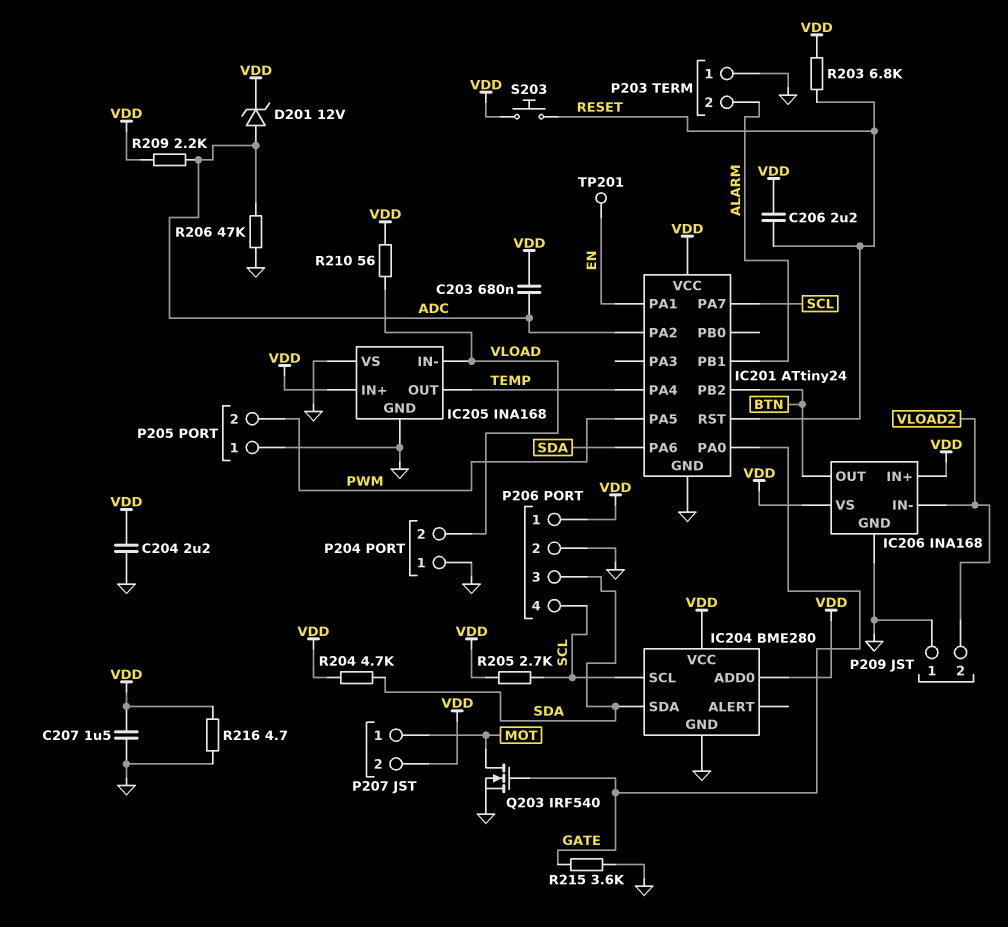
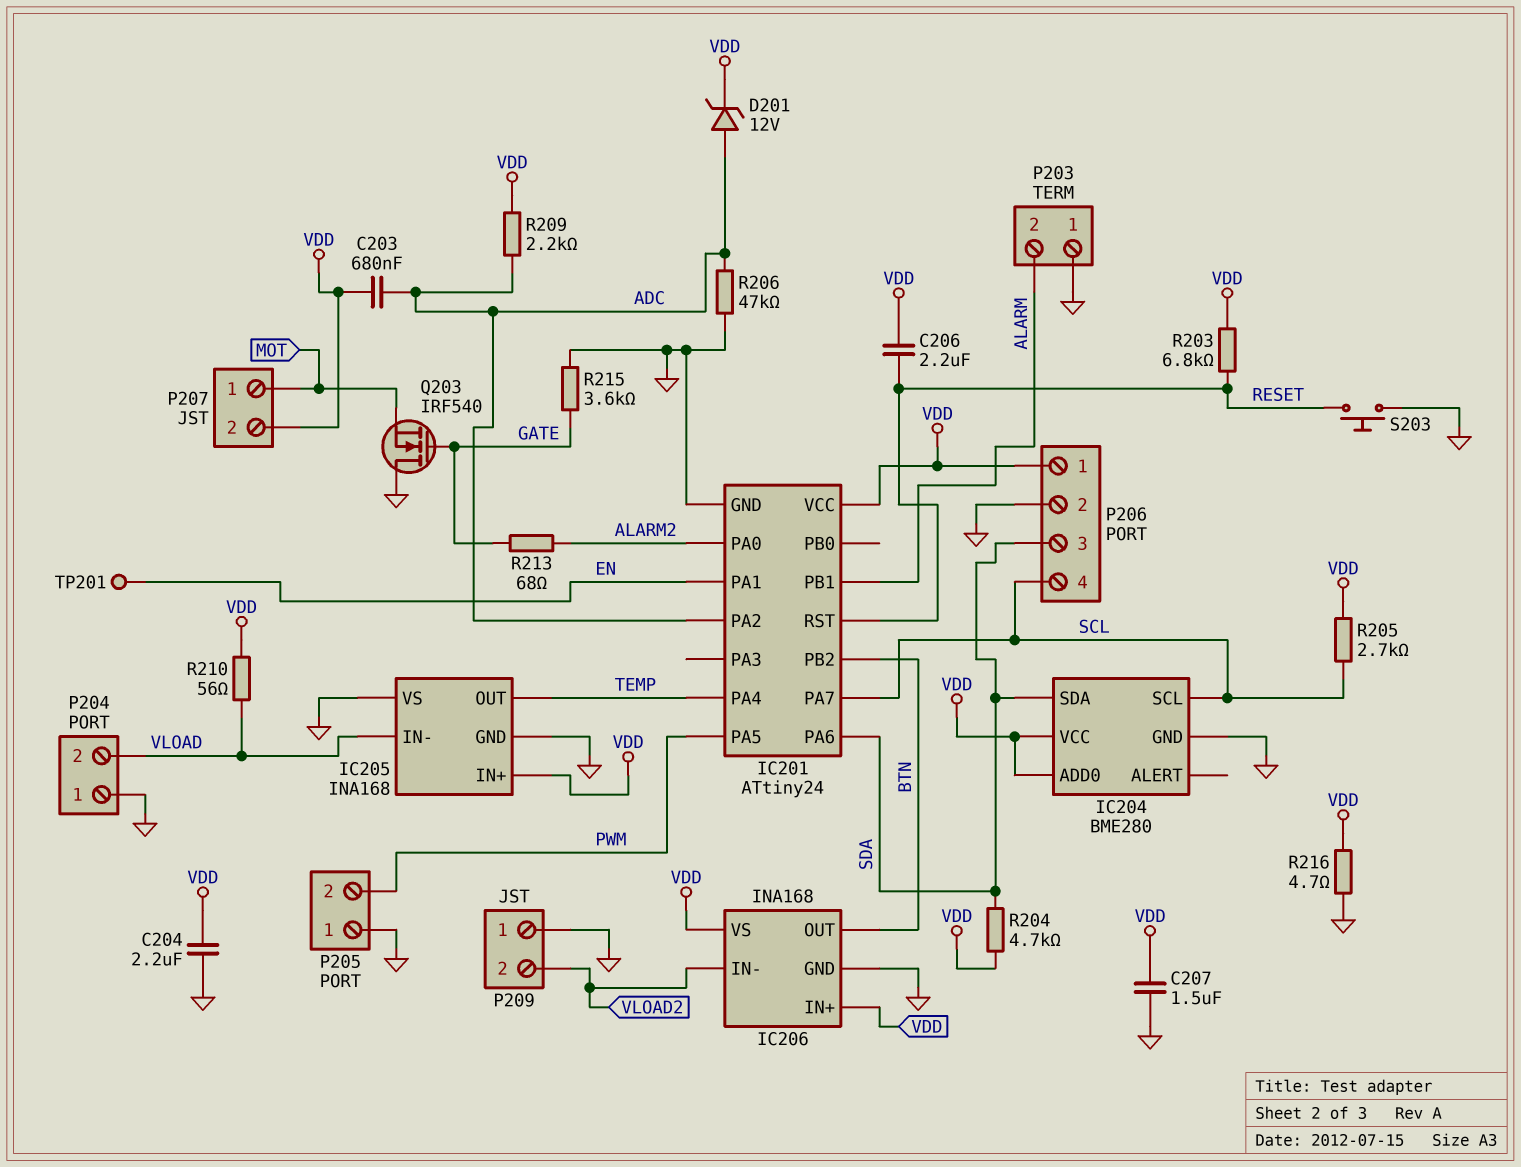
IC201 pin PA0: GATE -> ALARM2
Q203: NMOS IRF540 (G GATE, D MOT, S GND) -> NMOS IRF540 (G GATE, D GND, S MOT)
R213: none -> 68 (ALARM2, GATE)
S203: button (RESET, VDD) -> button (GND, RESET)

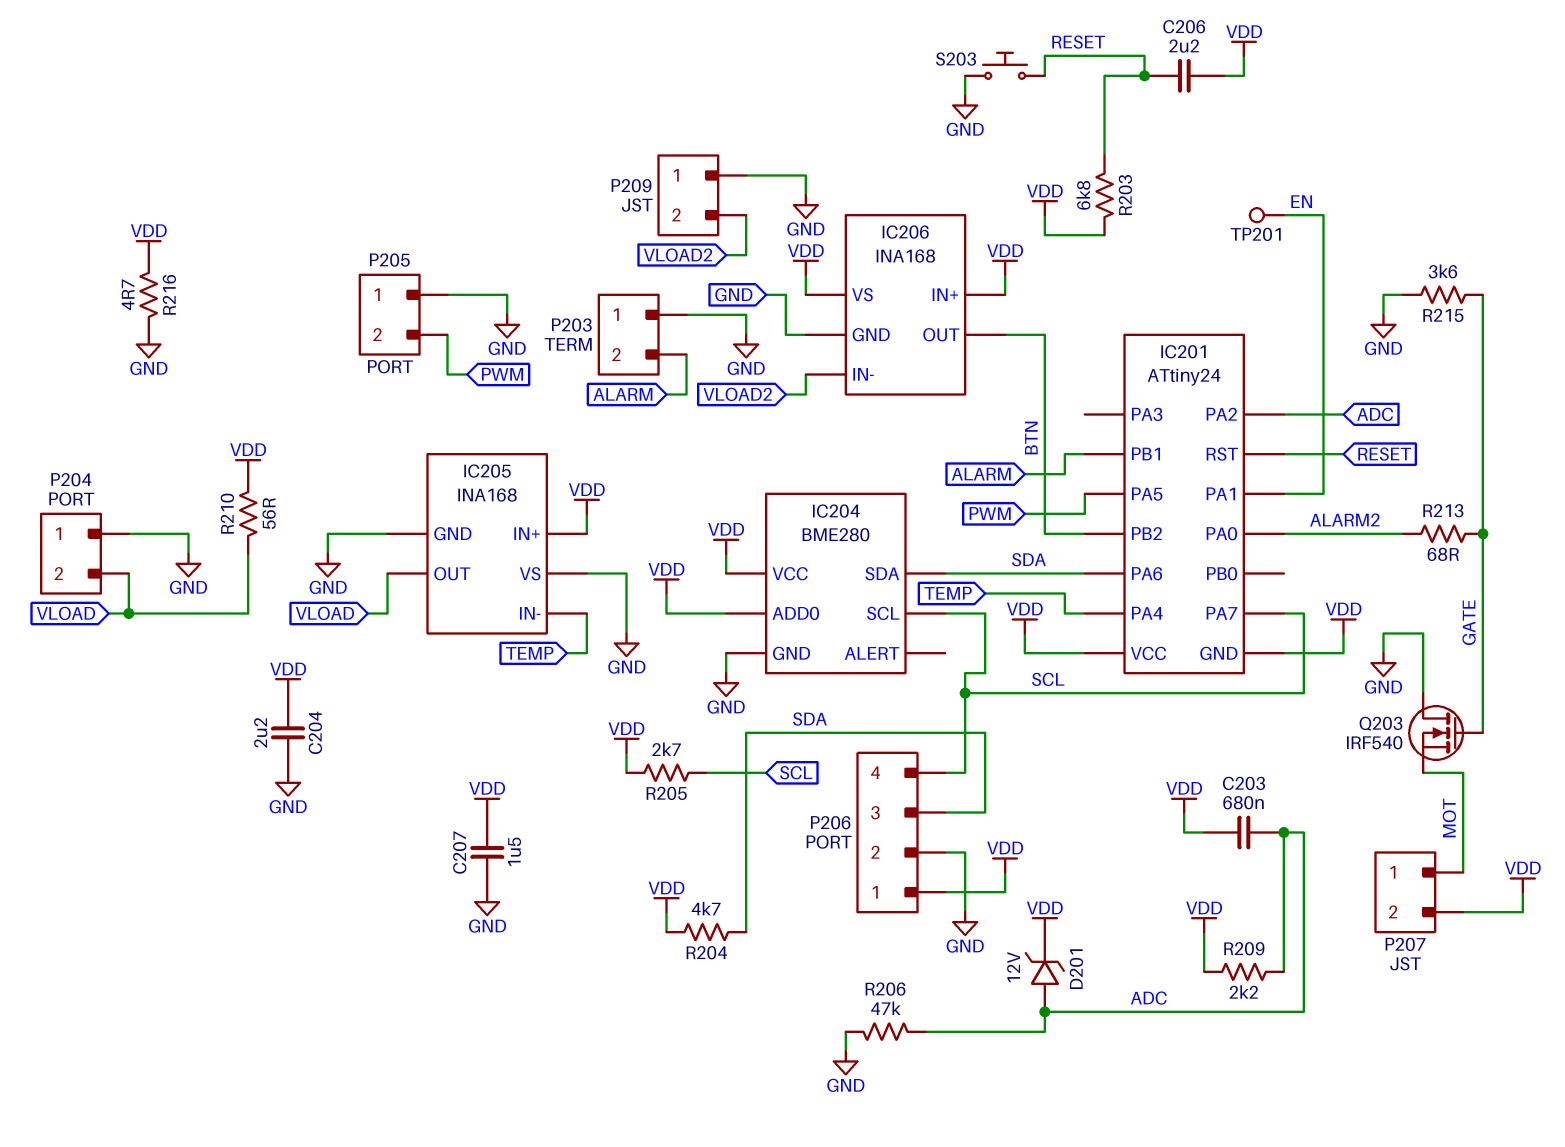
IC201 pin GND: GND -> VDD
IC205 pin IN-: VLOAD -> TEMP
IC205 pin OUT: TEMP -> VLOAD

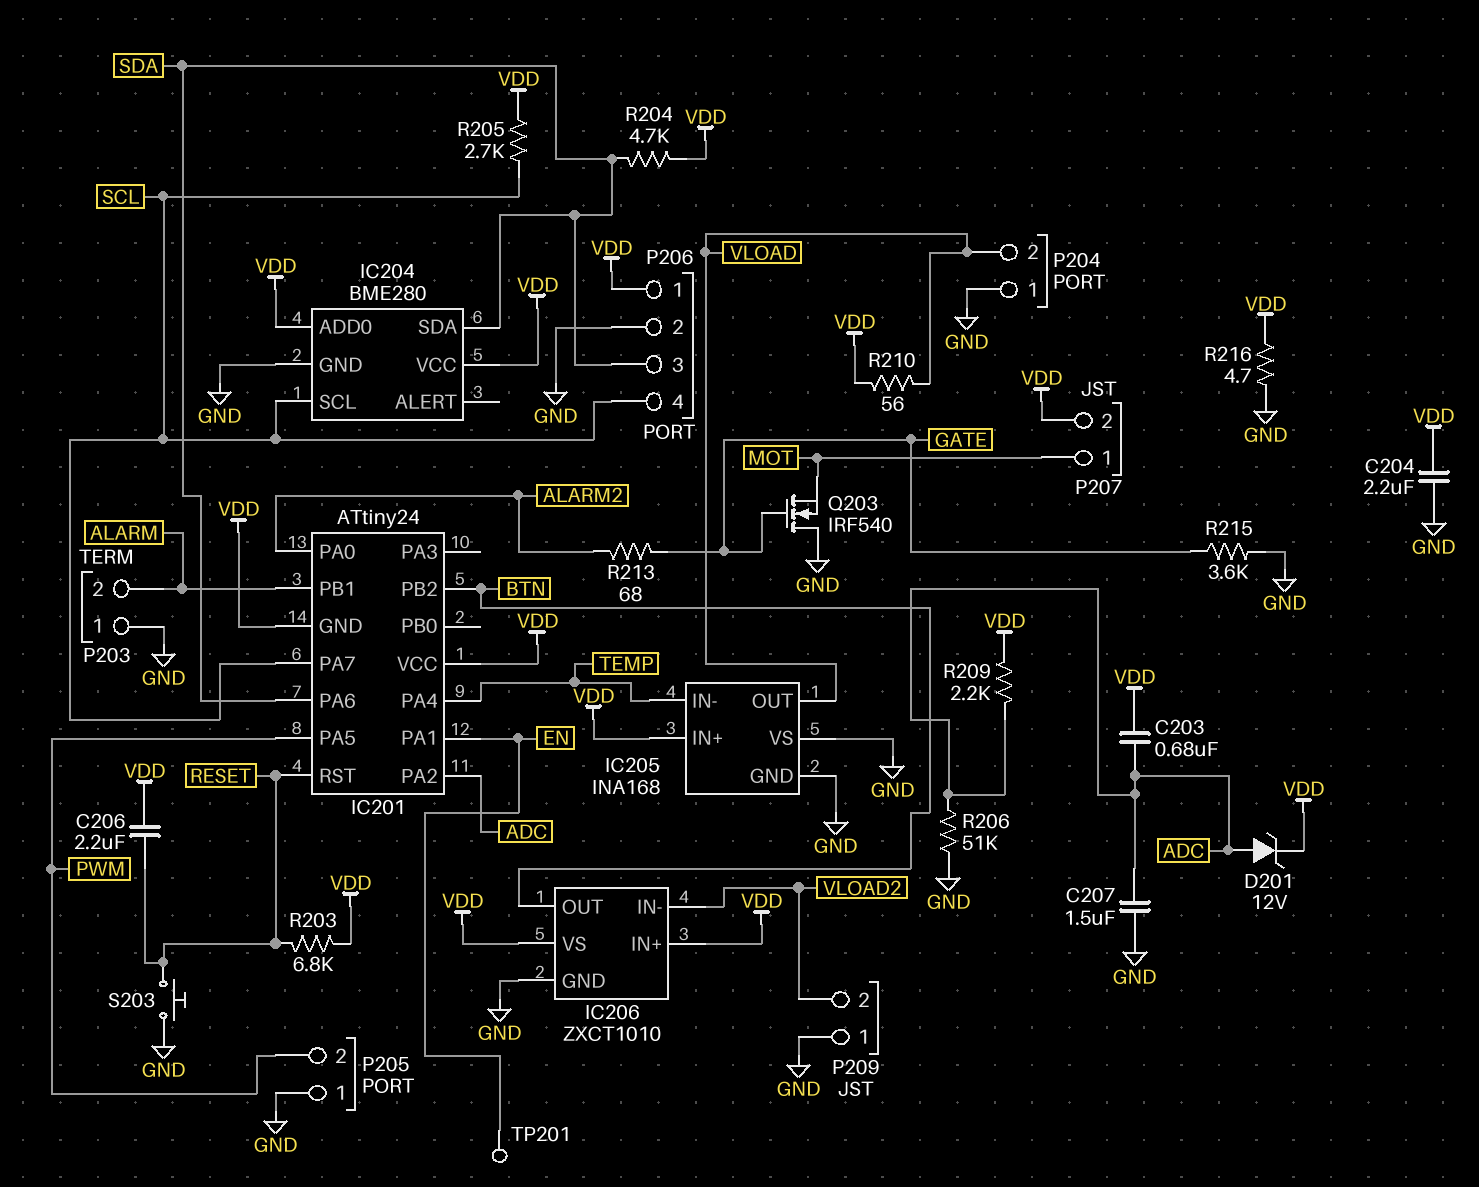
C207: 1.5uF (GND, VDD) -> 1.5uF (ADC, GND)
IC206: INA168 -> ZXCT1010
R206: 47k (ADC, GND) -> 51k (ADC, GND)

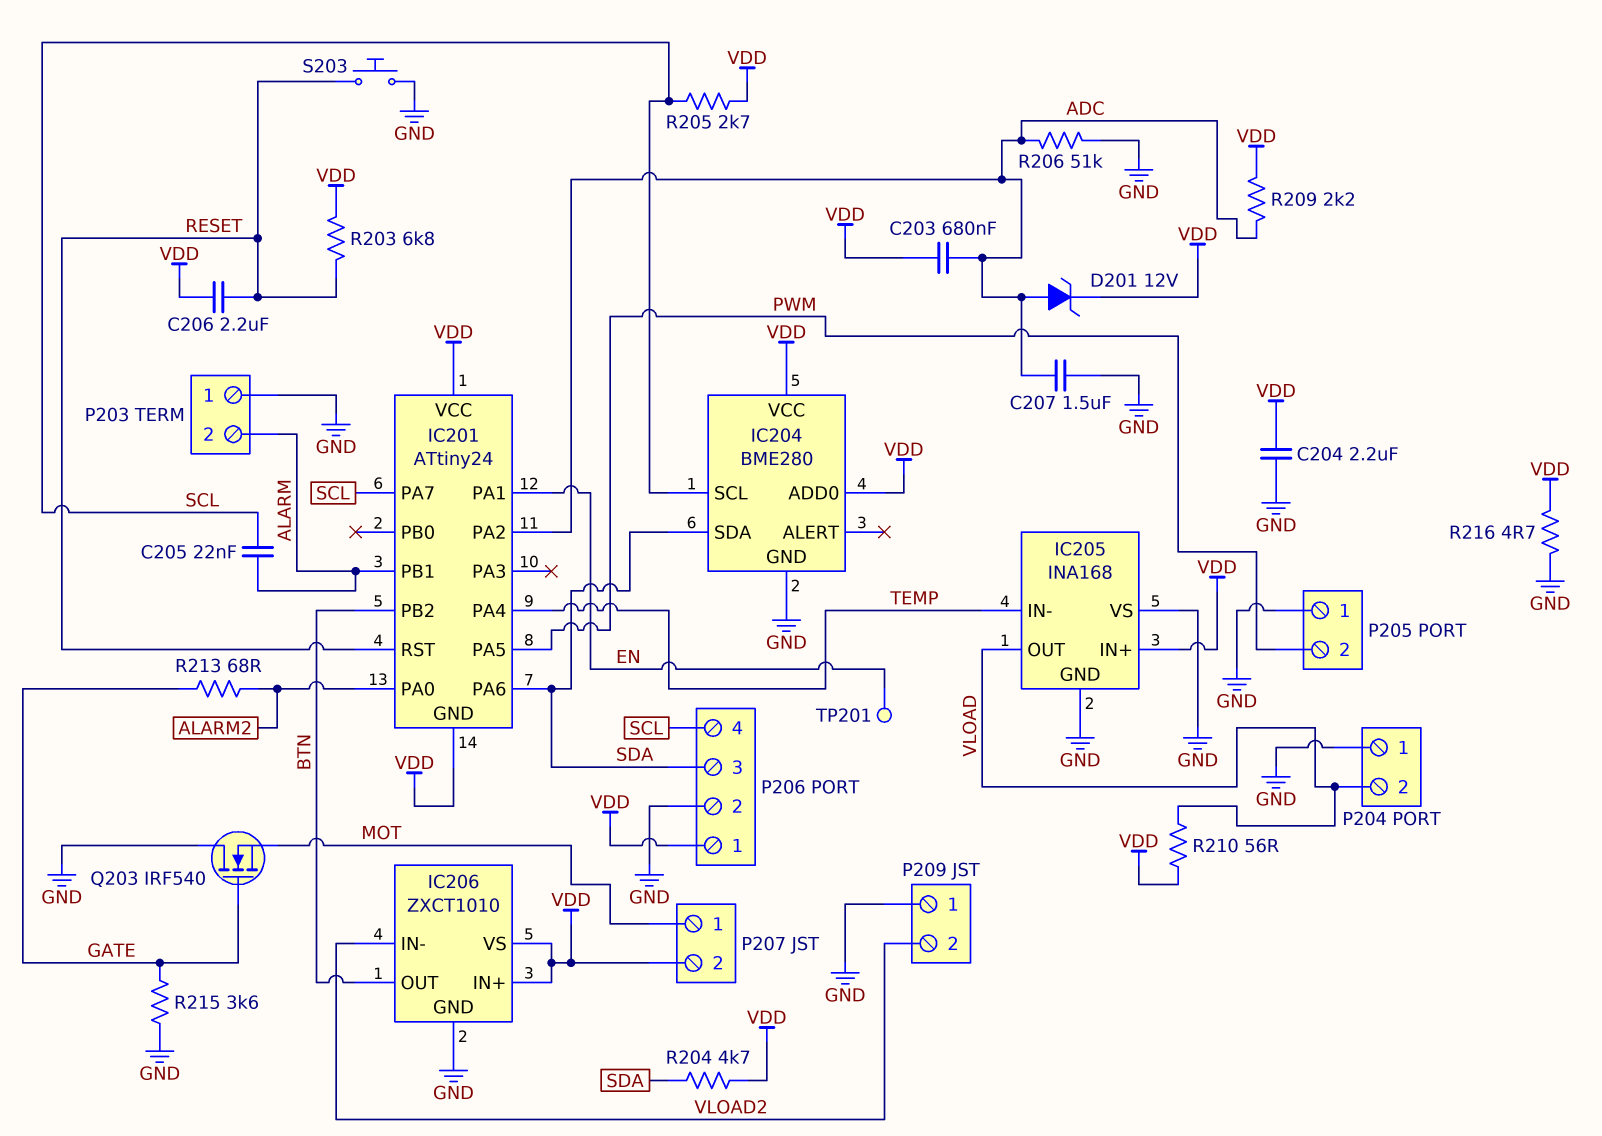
C205: none -> 22nF (ALARM, SCL)

